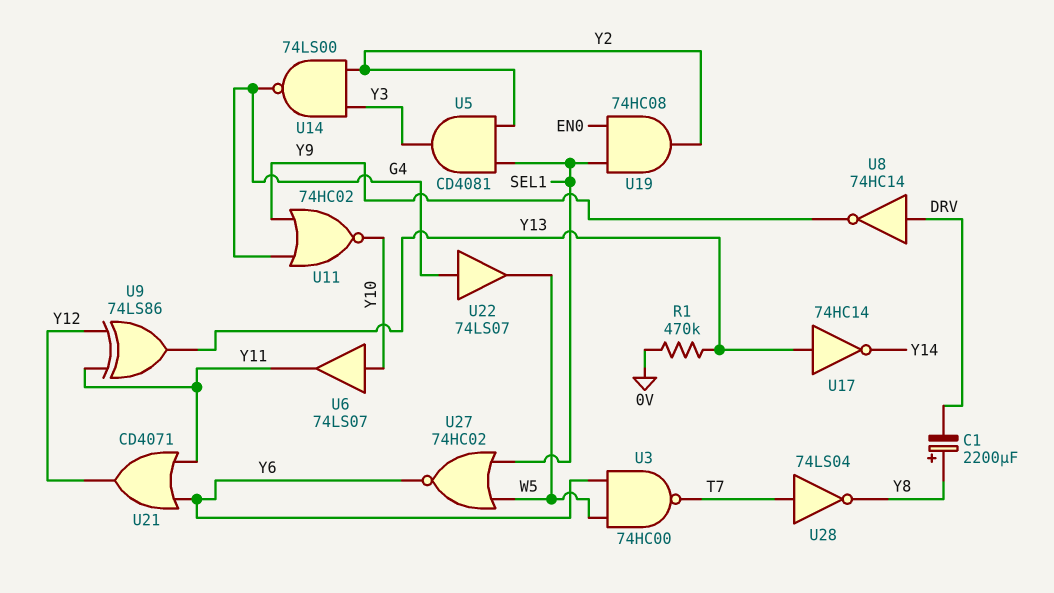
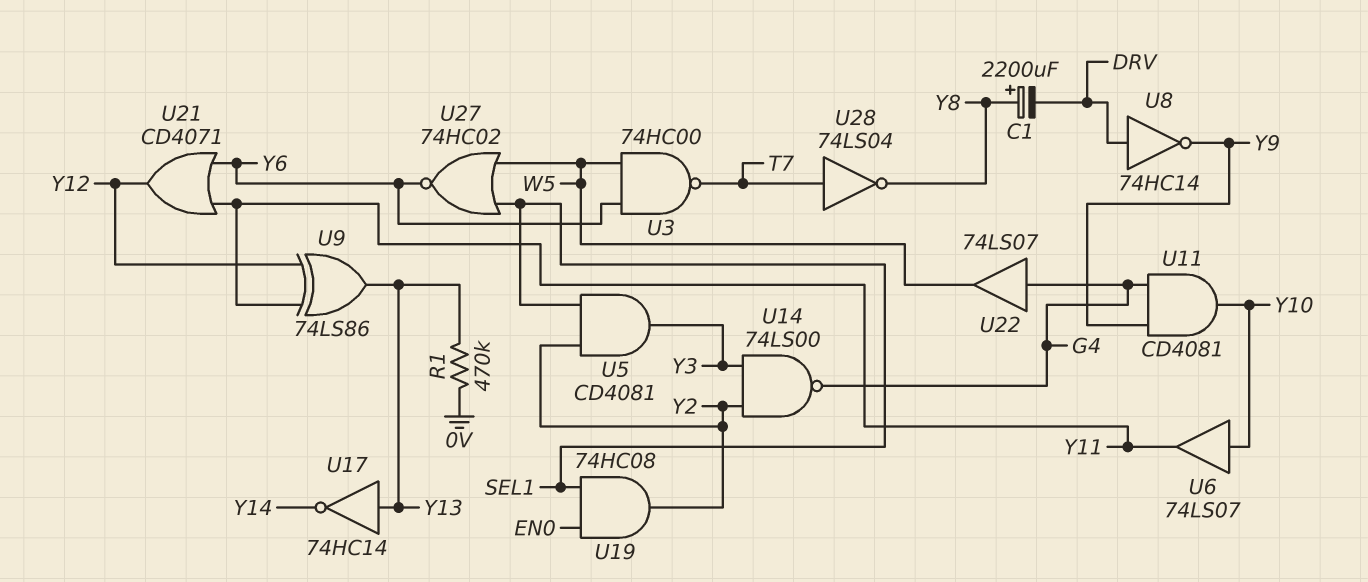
U11: NOR 74HC02 (in G4, in Y9, out Y10) -> AND CD4081 (in G4, in Y9, out Y10)

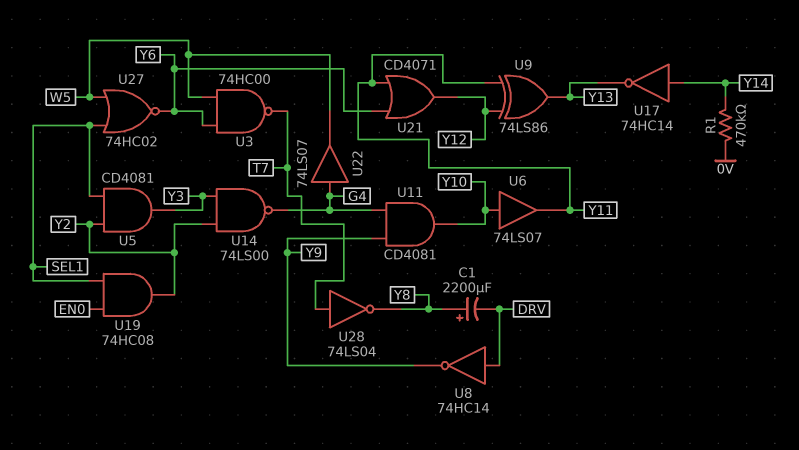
R1: 470k (0V, Y13) -> 470k (0V, Y14)
U17: NOT 74HC14 (in Y13, out Y14) -> NOT 74HC14 (in Y14, out Y13)

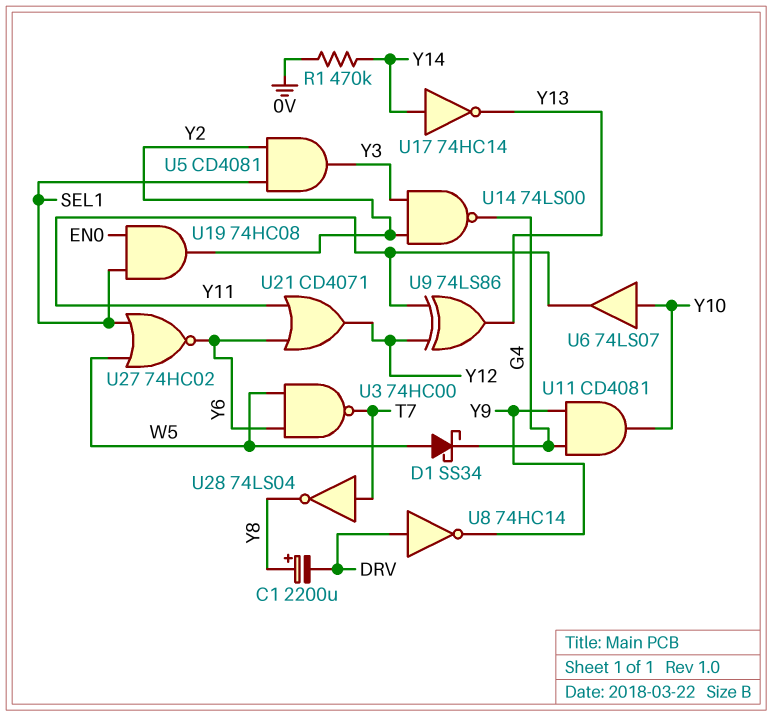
D1: none -> schottky SS34 (A W5, K G4)
U22: buffer 74LS07 (in G4, out W5) -> none

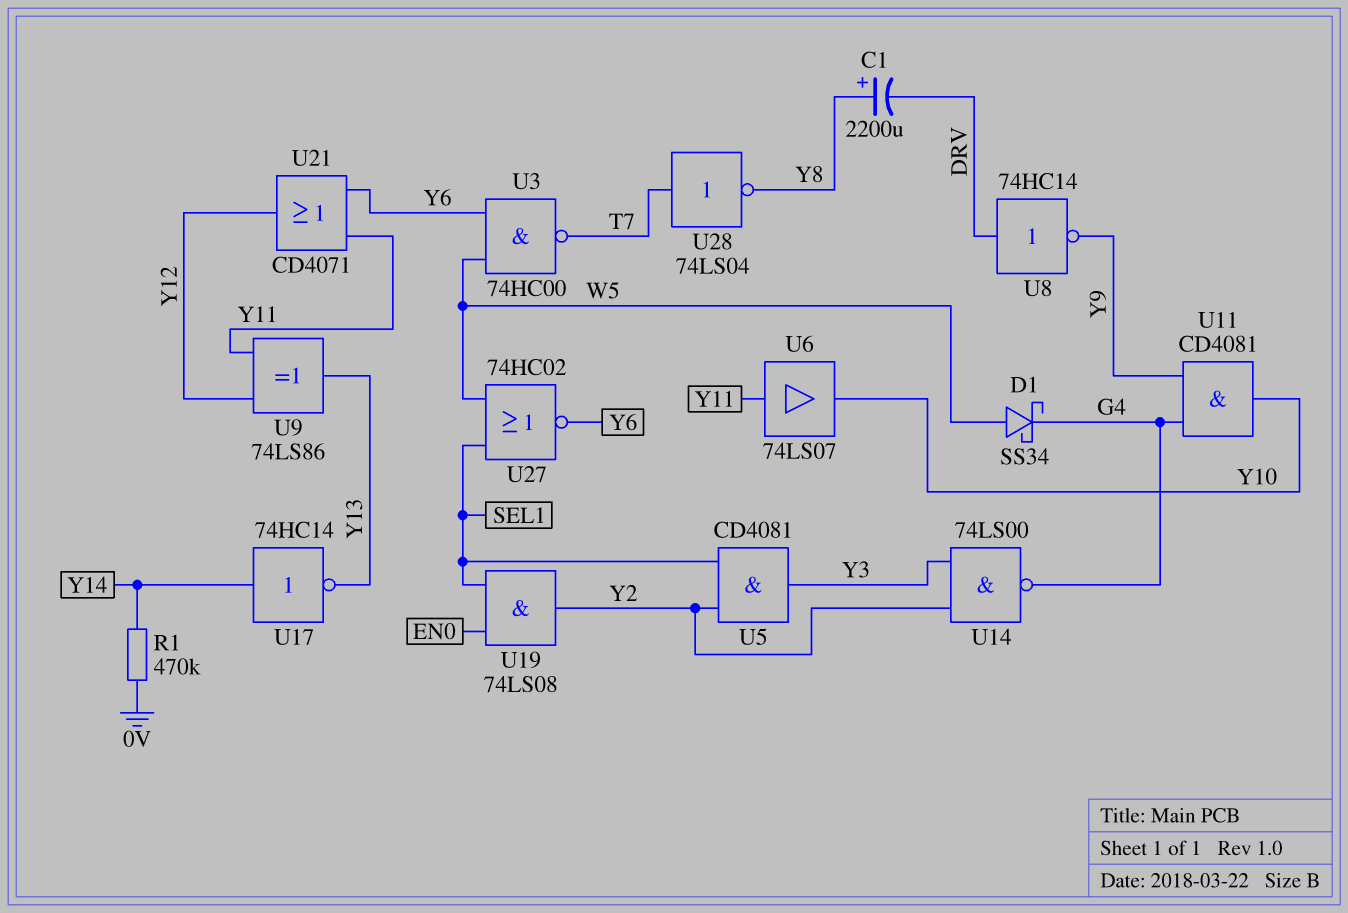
U6: buffer 74LS07 (in Y10, out Y11) -> buffer 74LS07 (in Y11, out Y10)
U19: AND 74HC08 (in EN0, in SEL1, out Y2) -> AND 74LS08 (in EN0, in SEL1, out Y2)

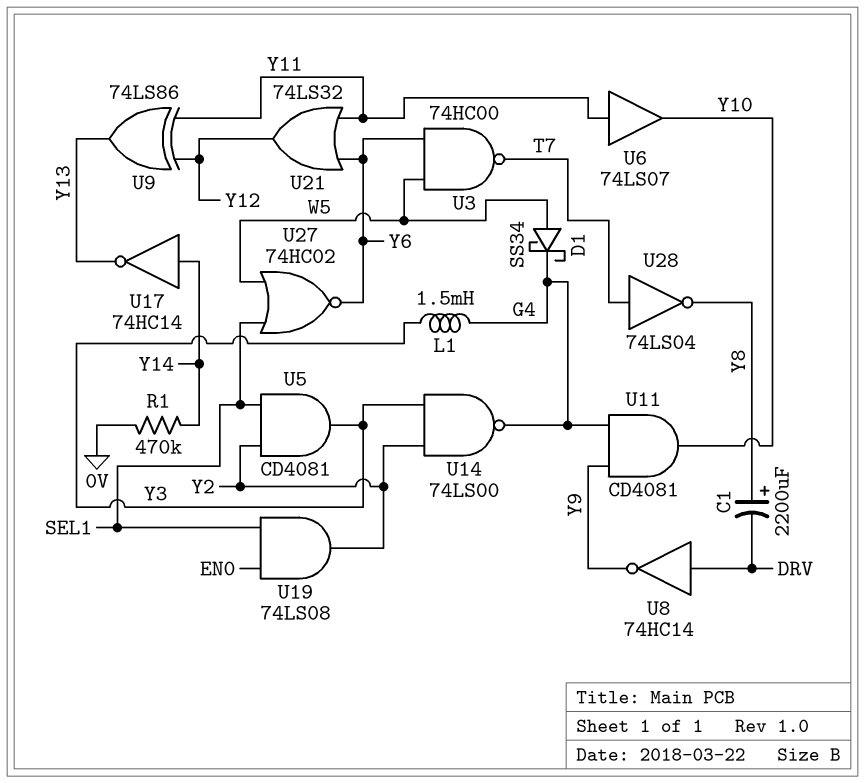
L1: none -> 1.5mH (G4, Y3)
U21: OR CD4071 (in Y6, in Y11, out Y12) -> OR 74LS32 (in Y6, in Y11, out Y12)

